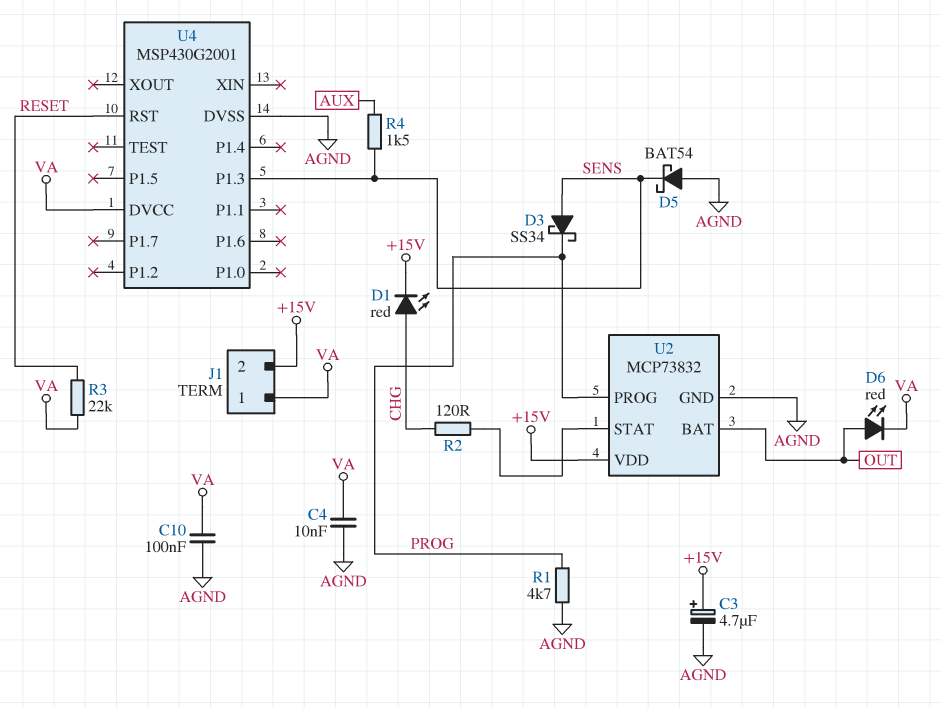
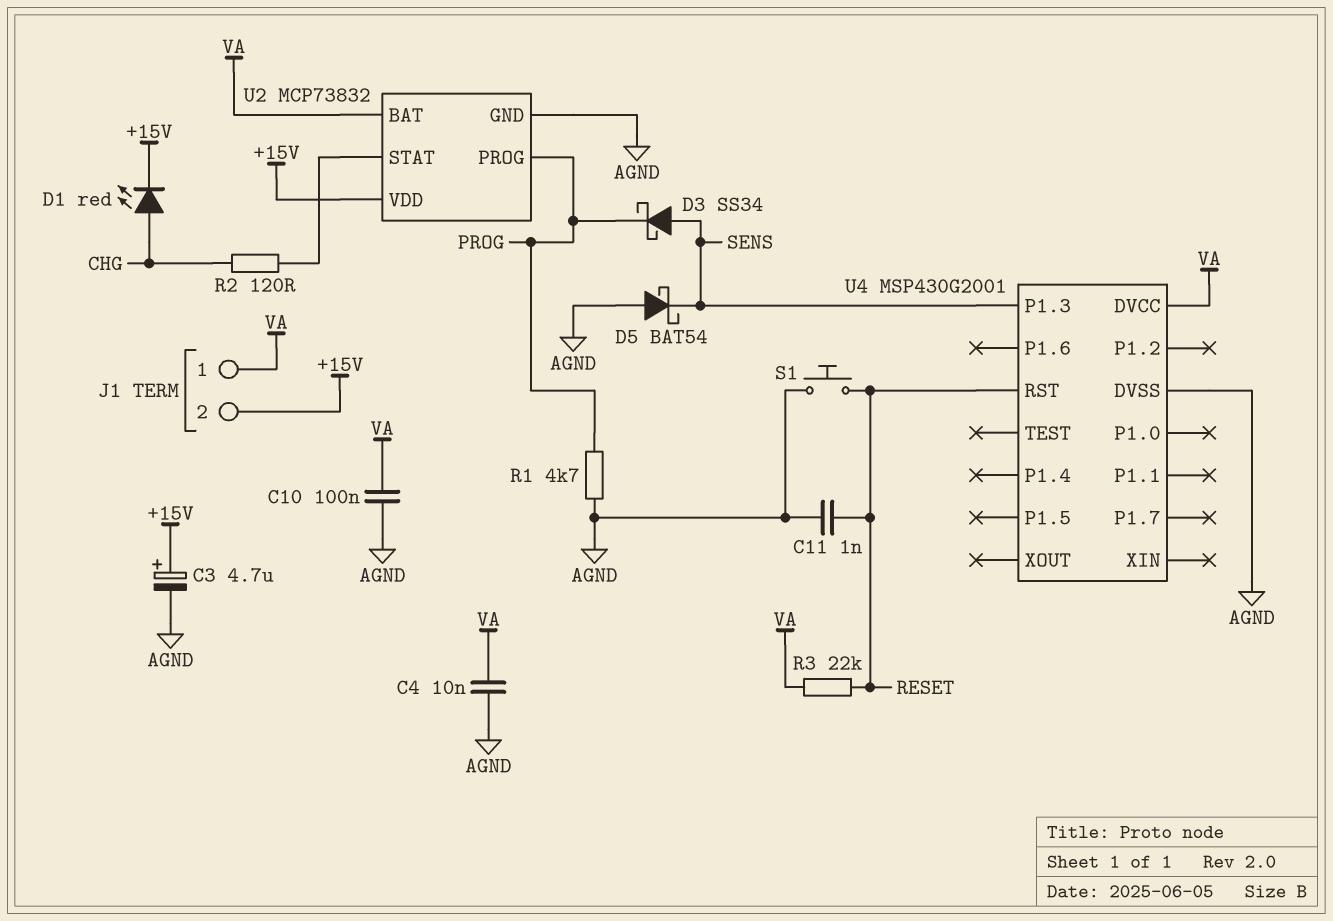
C11: none -> 1nF (AGND, RESET)
D6: LED red (A OUT, K VA) -> none
R4: 1.5k (AUX, SENS) -> none
S1: none -> button (AGND, RESET)
U2 pin BAT: OUT -> VA

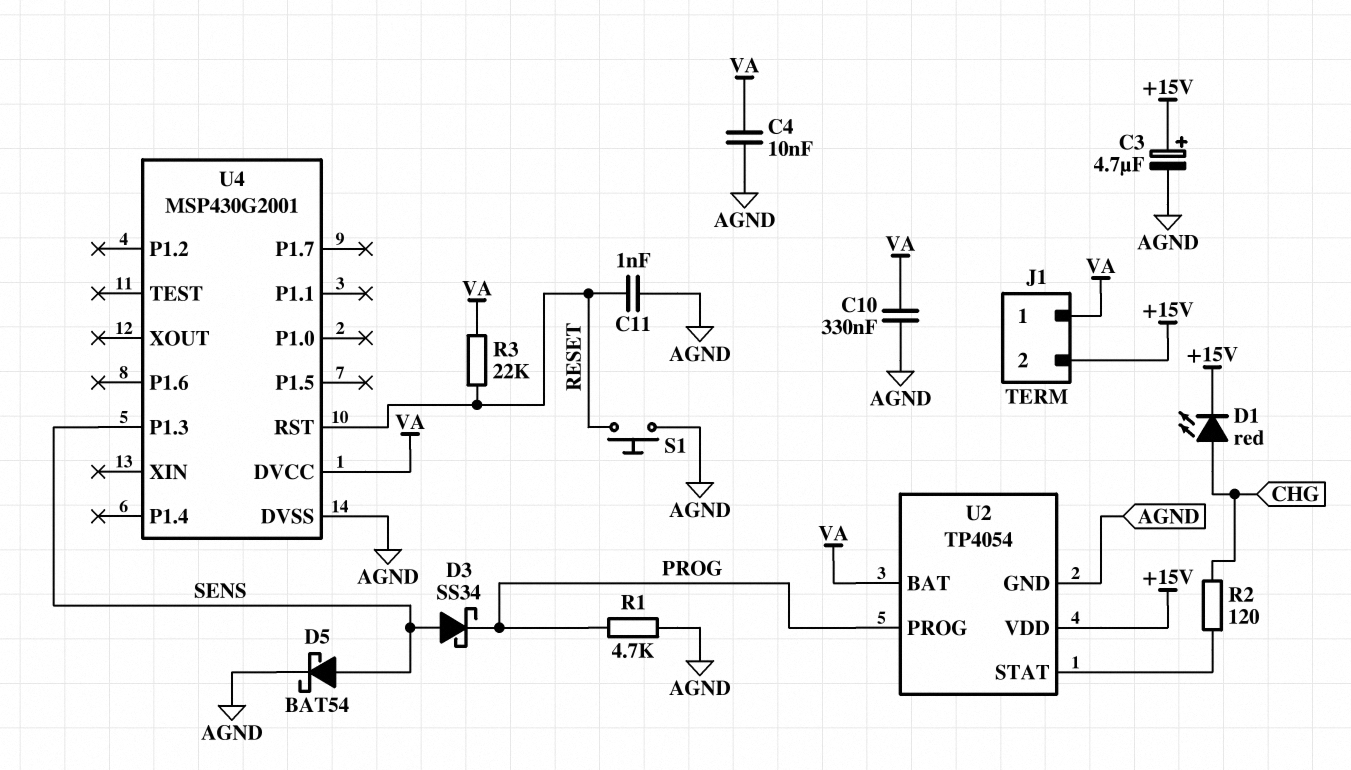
C10: 100nF (AGND, VA) -> 330nF (AGND, VA)
D5: schottky BAT54 (A AGND, K SENS) -> schottky BAT54 (A SENS, K AGND)
U2: MCP73832 -> TP4054

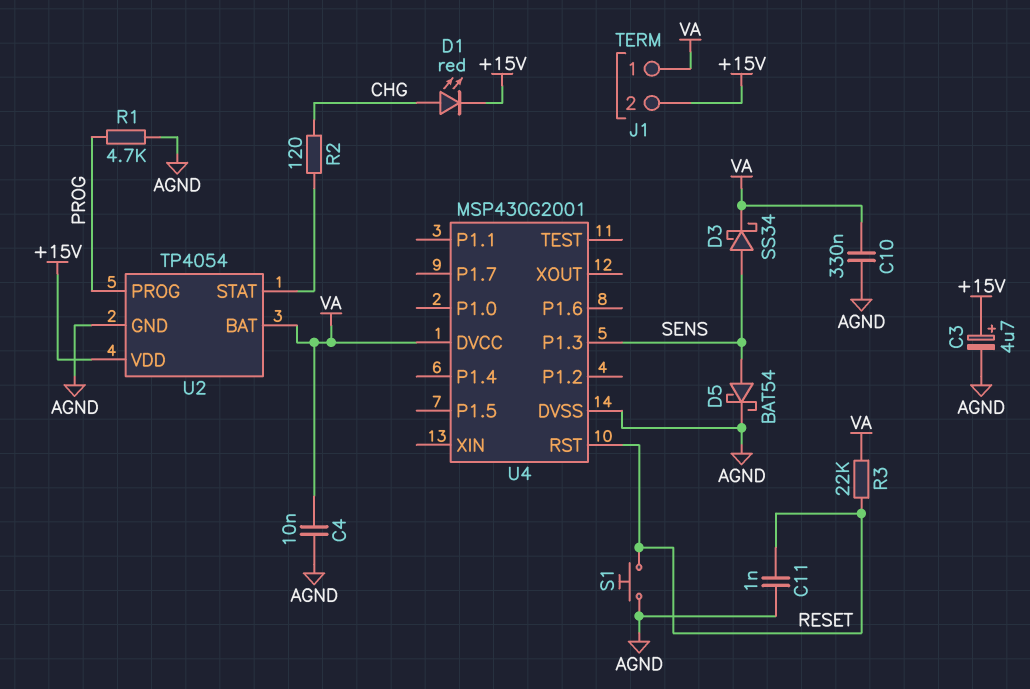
D3: schottky SS34 (A SENS, K PROG) -> schottky SS34 (A SENS, K VA)

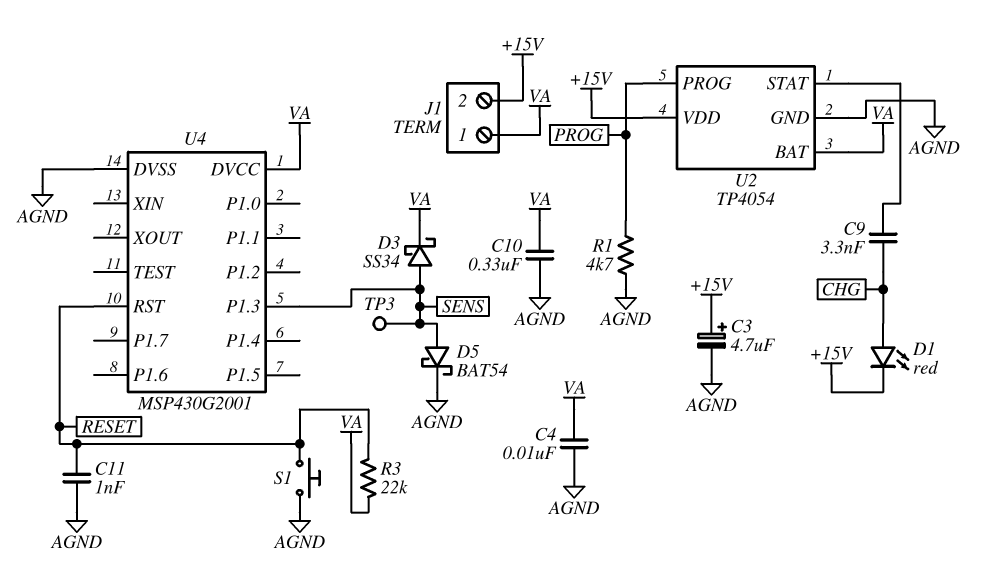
C9: none -> 3.3nF (CHG, U2/STAT)
R2: 120 (CHG, U2/STAT) -> none
TP3: none -> test point (SENS)

